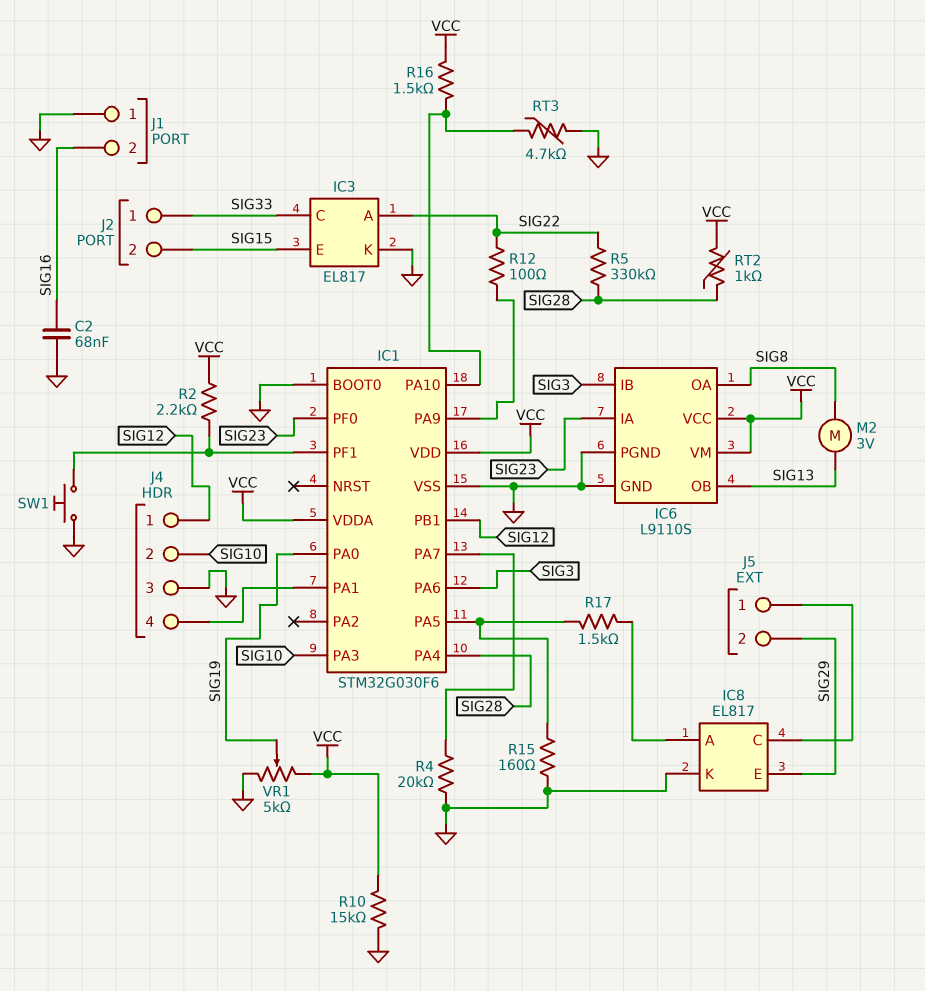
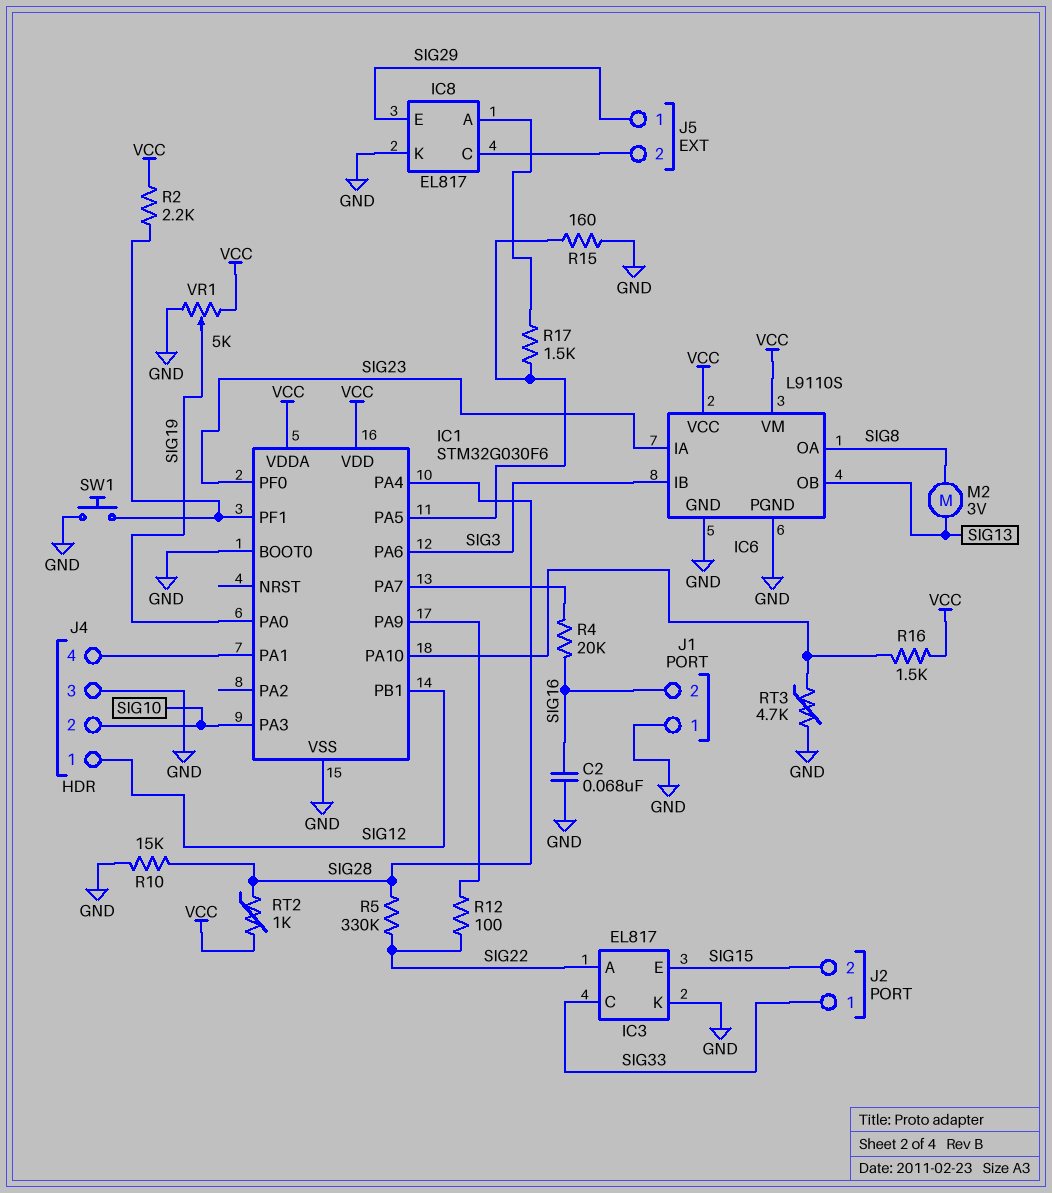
J5 pin 1: IC8/C -> SIG29
J5 pin 2: SIG29 -> IC8/C
R4: 20k (GND, IC1/PA7) -> 20k (IC1/PA7, SIG16)
R10: 15k (GND, VCC) -> 15k (GND, SIG28)

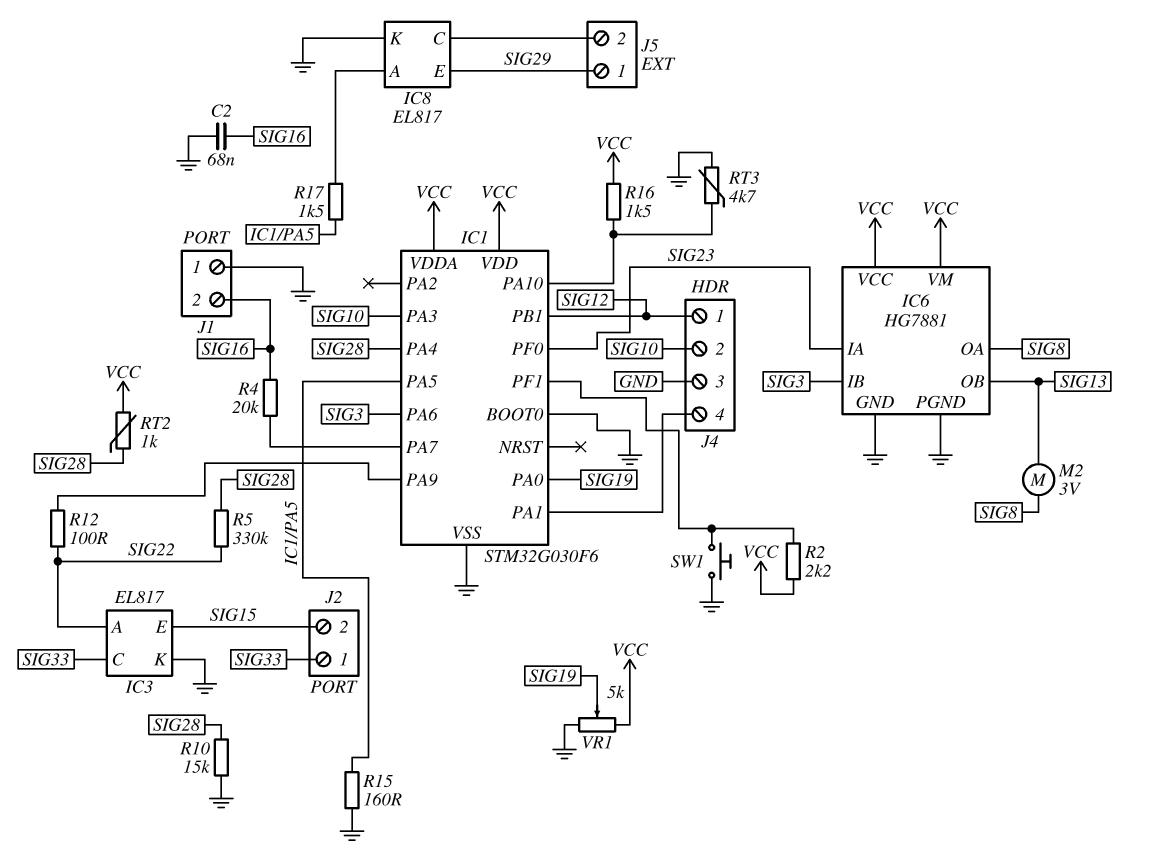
IC6: L9110S -> HG7881

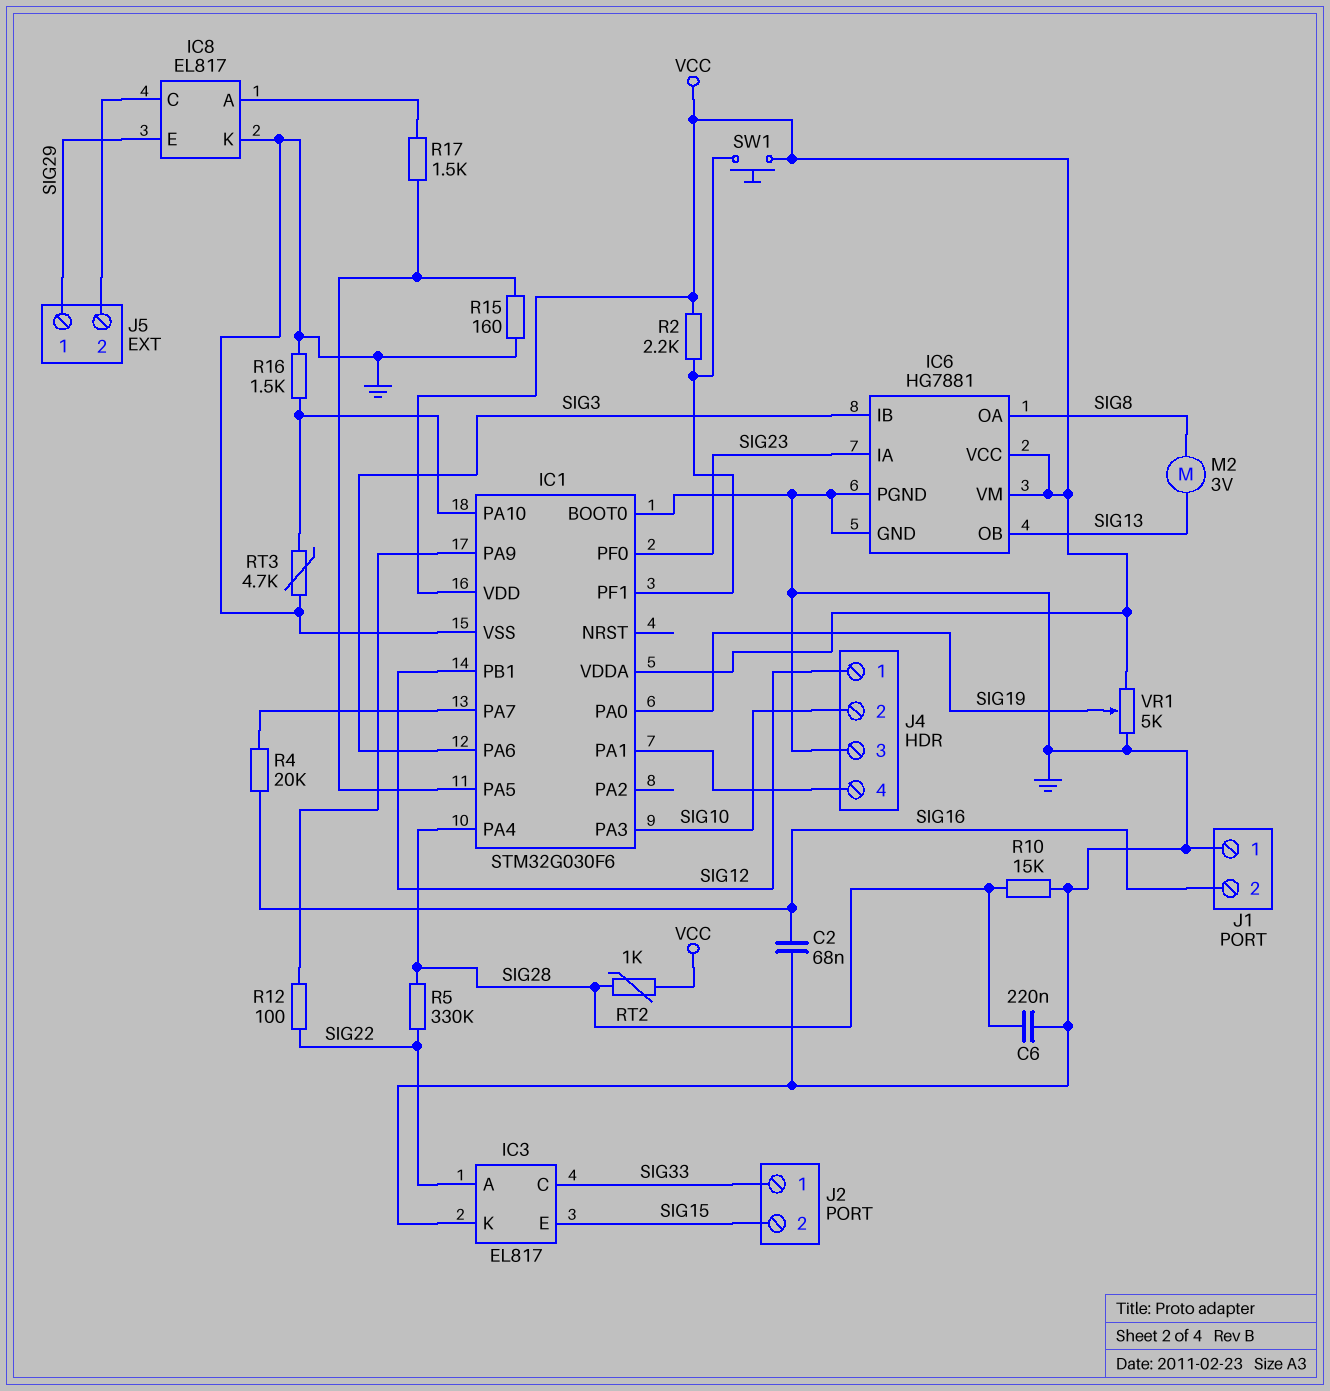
C6: none -> 220nF (GND, SIG28)
R16: 1.5k (IC1/PA10, VCC) -> 1.5k (GND, IC1/PA10)
SW1: button (GND, IC1/PF1) -> button (IC1/PF1, VCC)

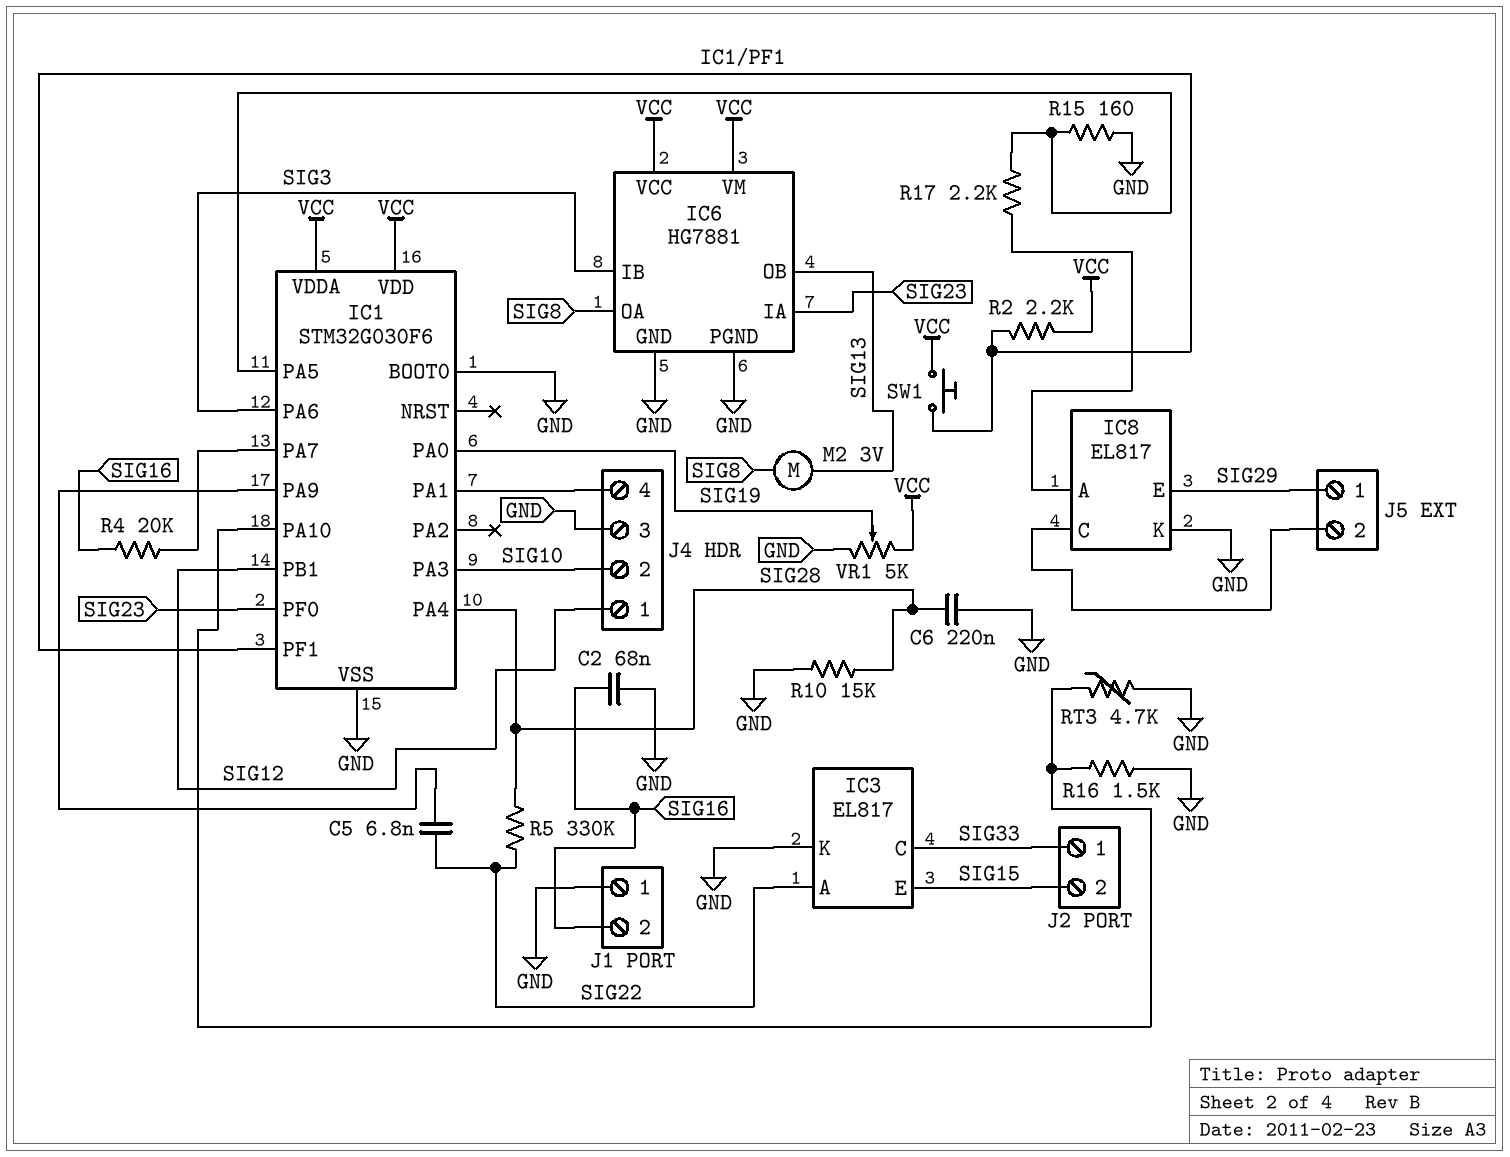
C5: none -> 6.8nF (IC1/PA9, SIG22)
R12: 100 (IC1/PA9, SIG22) -> none
R17: 1.5k (IC1/PA5, IC8/A) -> 2.2k (IC1/PA5, IC8/A)
RT2: 1k (SIG28, VCC) -> none

